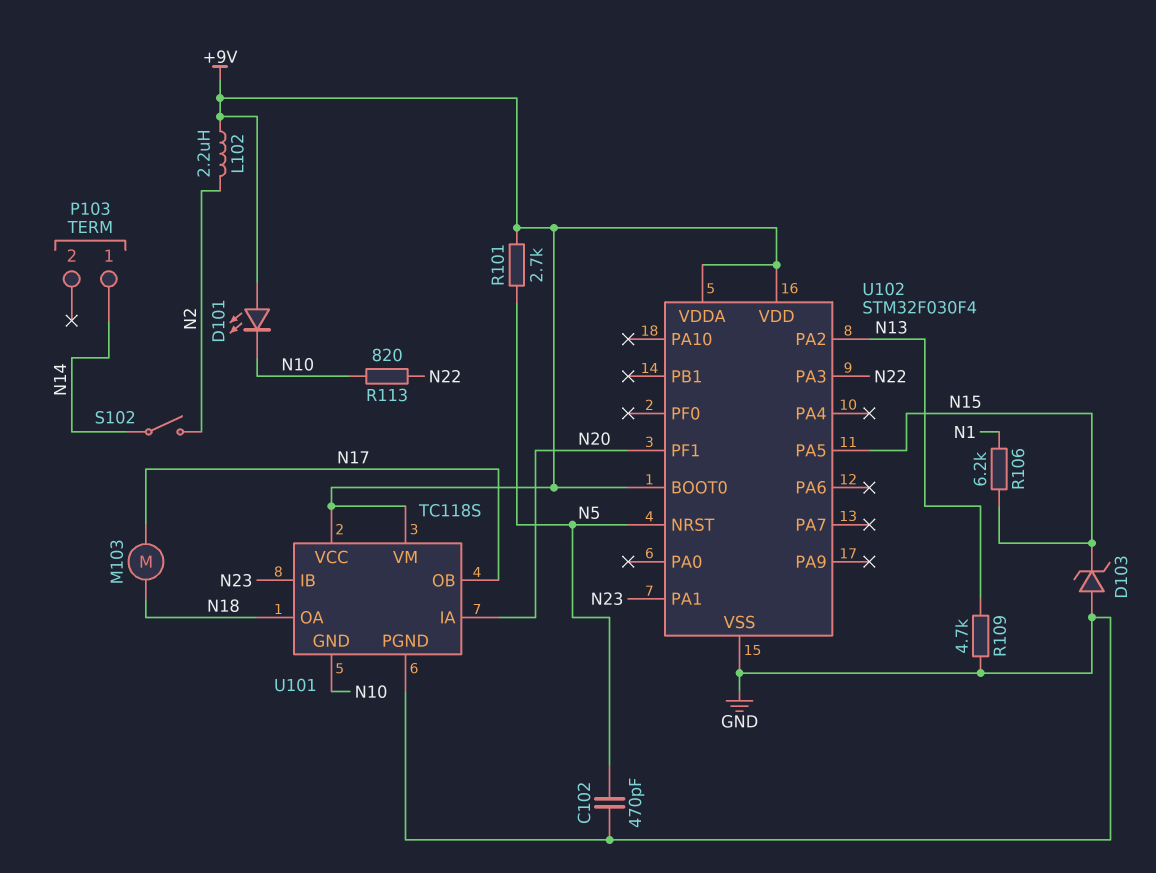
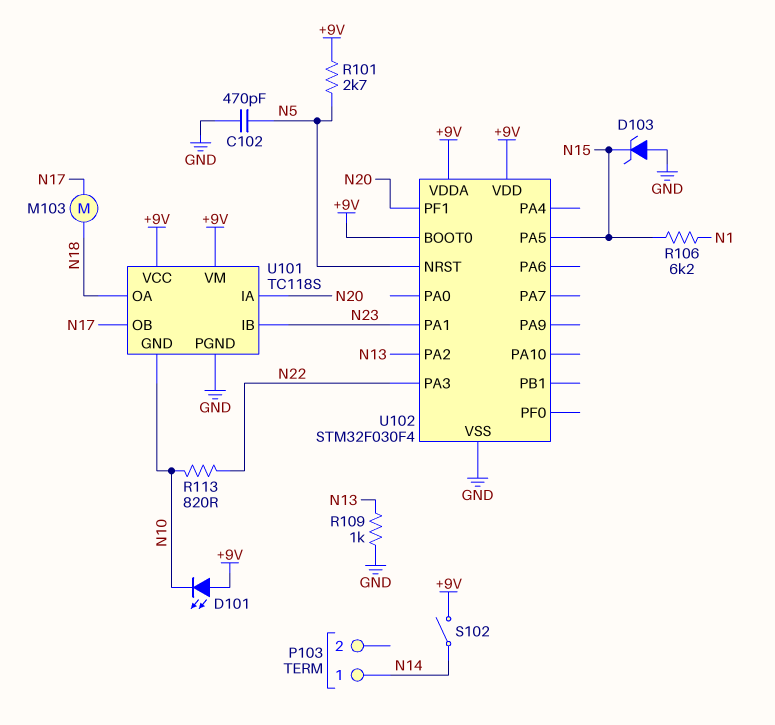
L102: 2.2uH (+9V, N2) -> none
R109: 4.7k (GND, N13) -> 1k (GND, N13)
S102: switch (N2, N14) -> switch (+9V, N14)

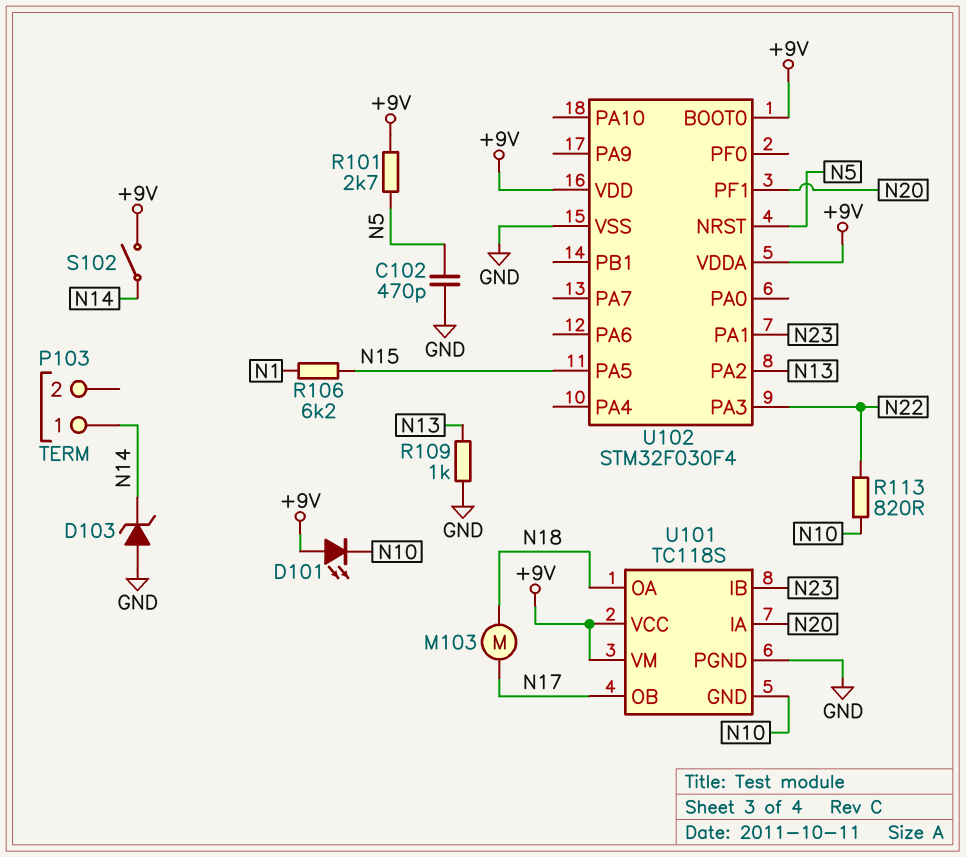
D103: zener (A GND, K N15) -> zener (A GND, K N14)

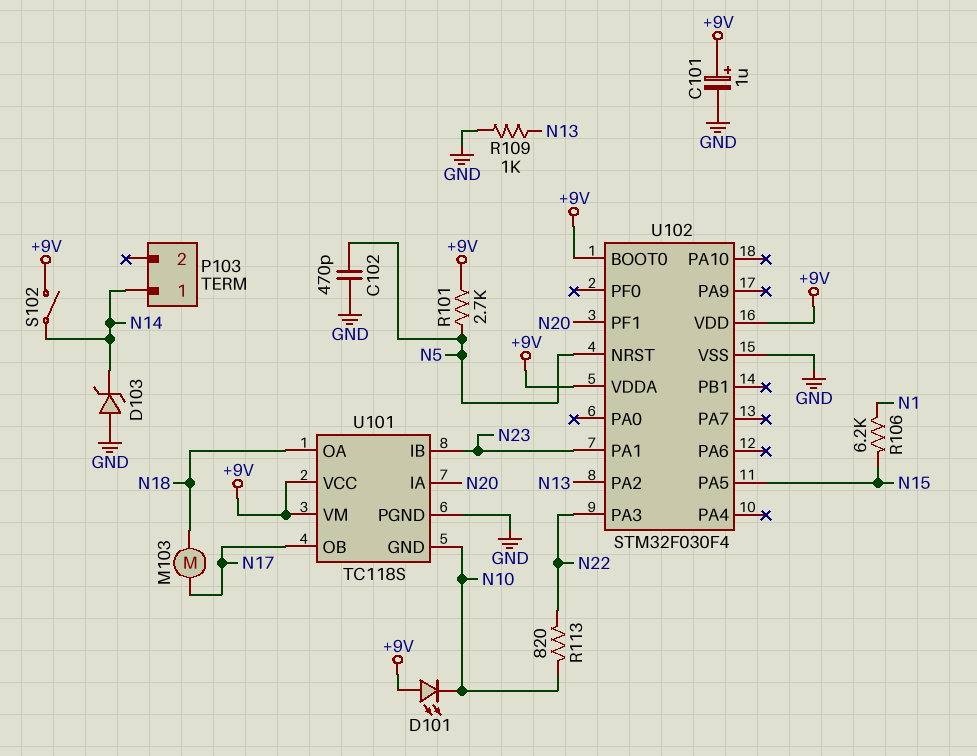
C101: none -> 1uF (plus +9V, minus GND)

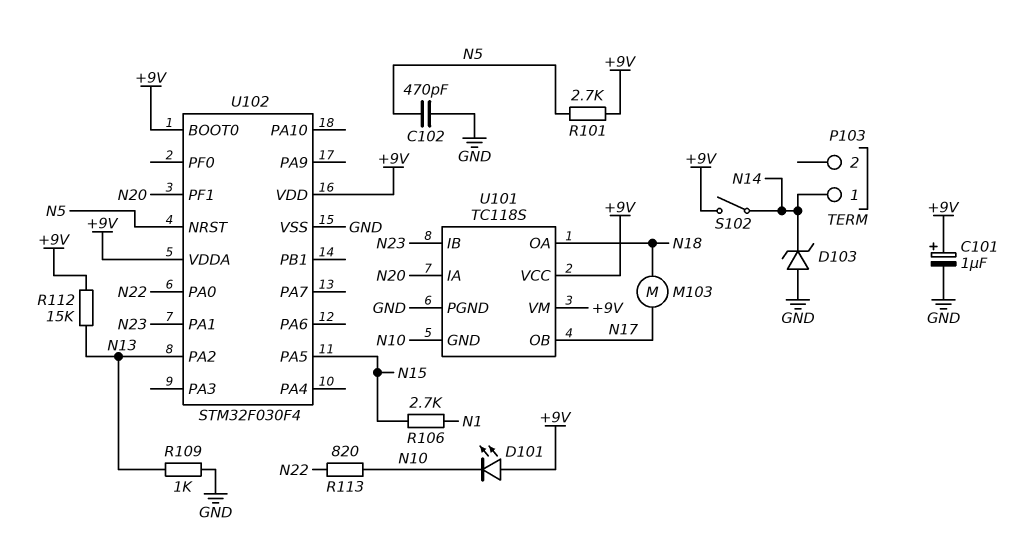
R106: 6.2k (N1, N15) -> 2.7k (N1, N15)
R112: none -> 15k (+9V, N13)
U102 pin PA0: none -> N22
U102 pin PA3: N22 -> none

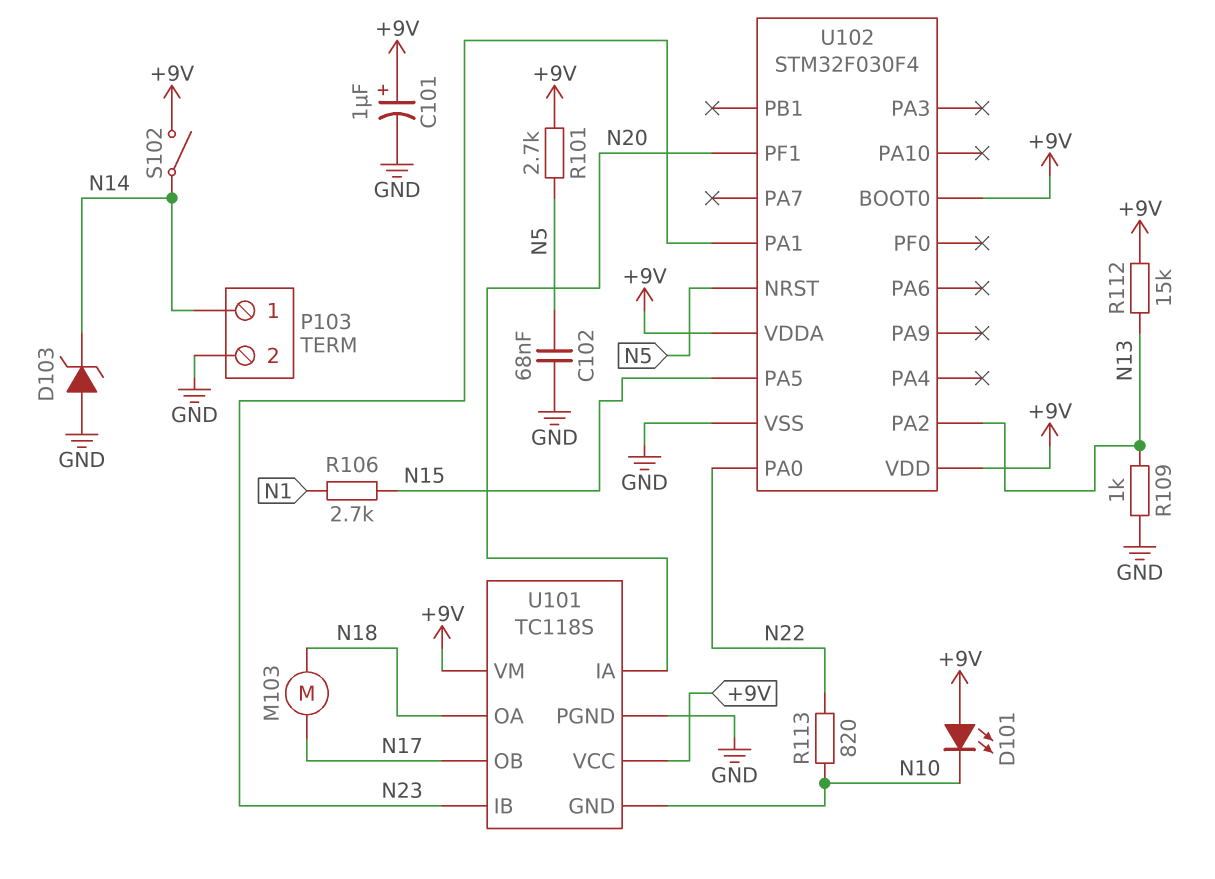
C102: 470pF (GND, N5) -> 68nF (GND, N5)
P103 pin 2: none -> GND

